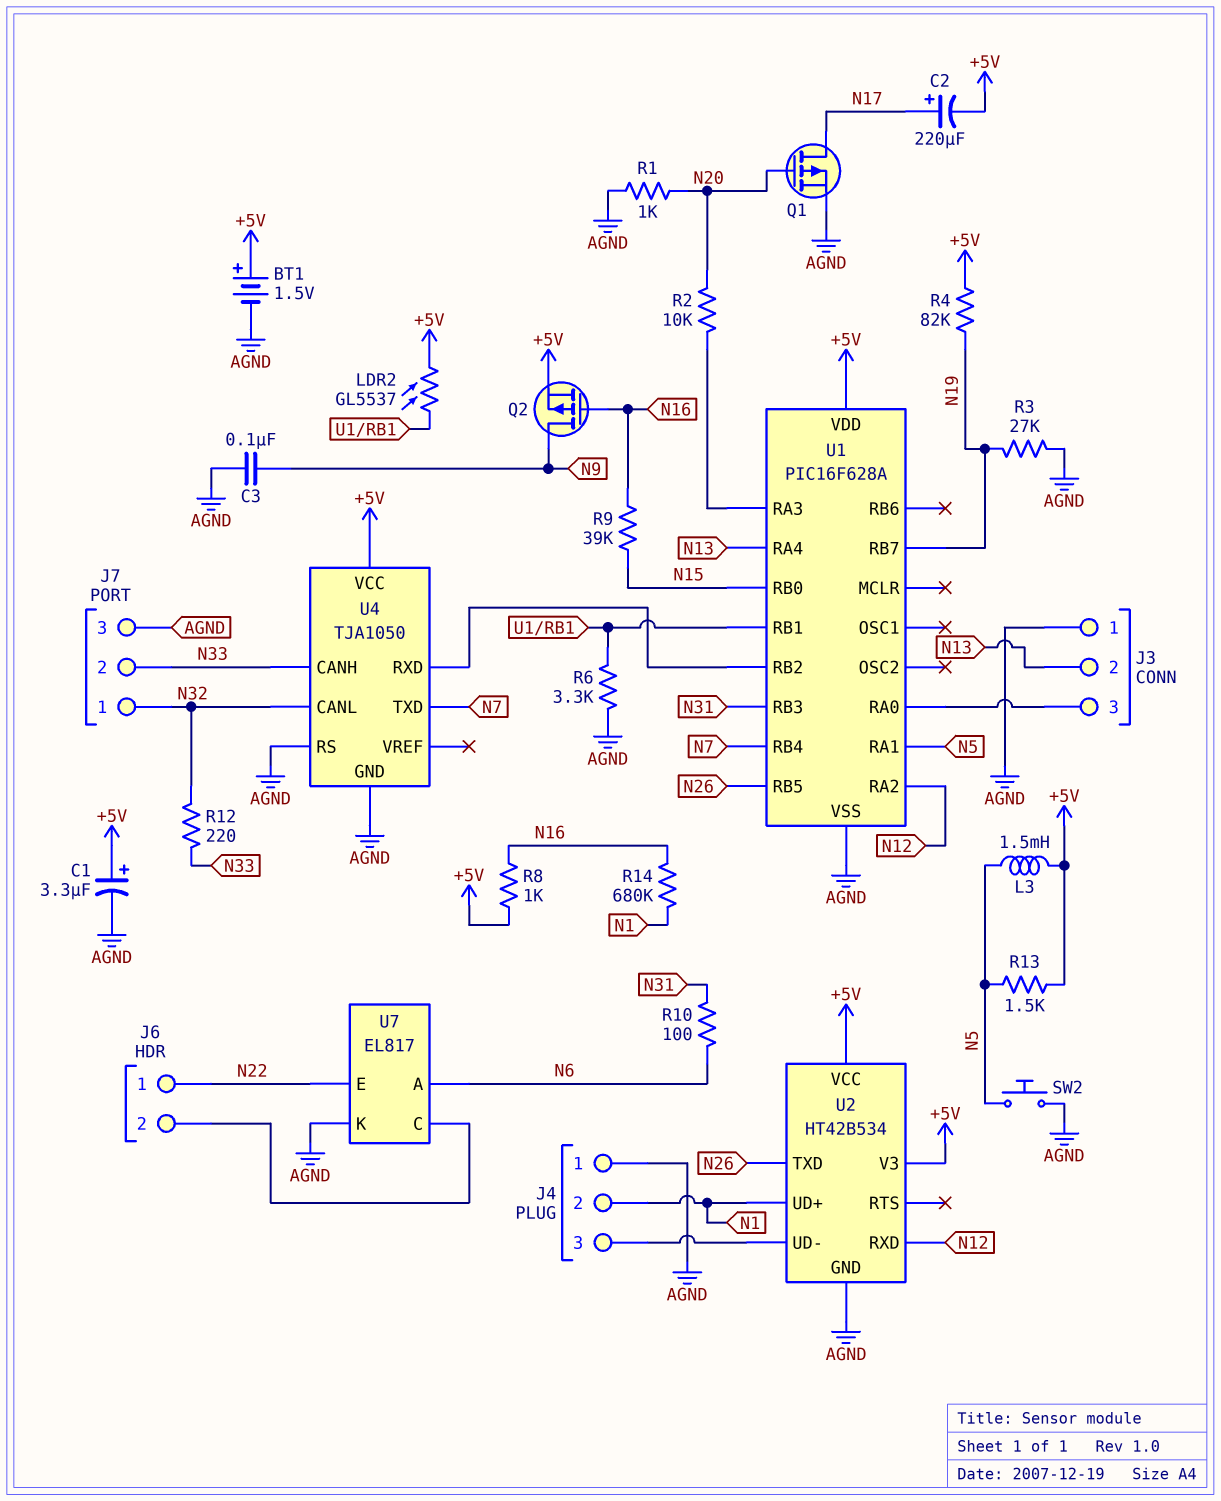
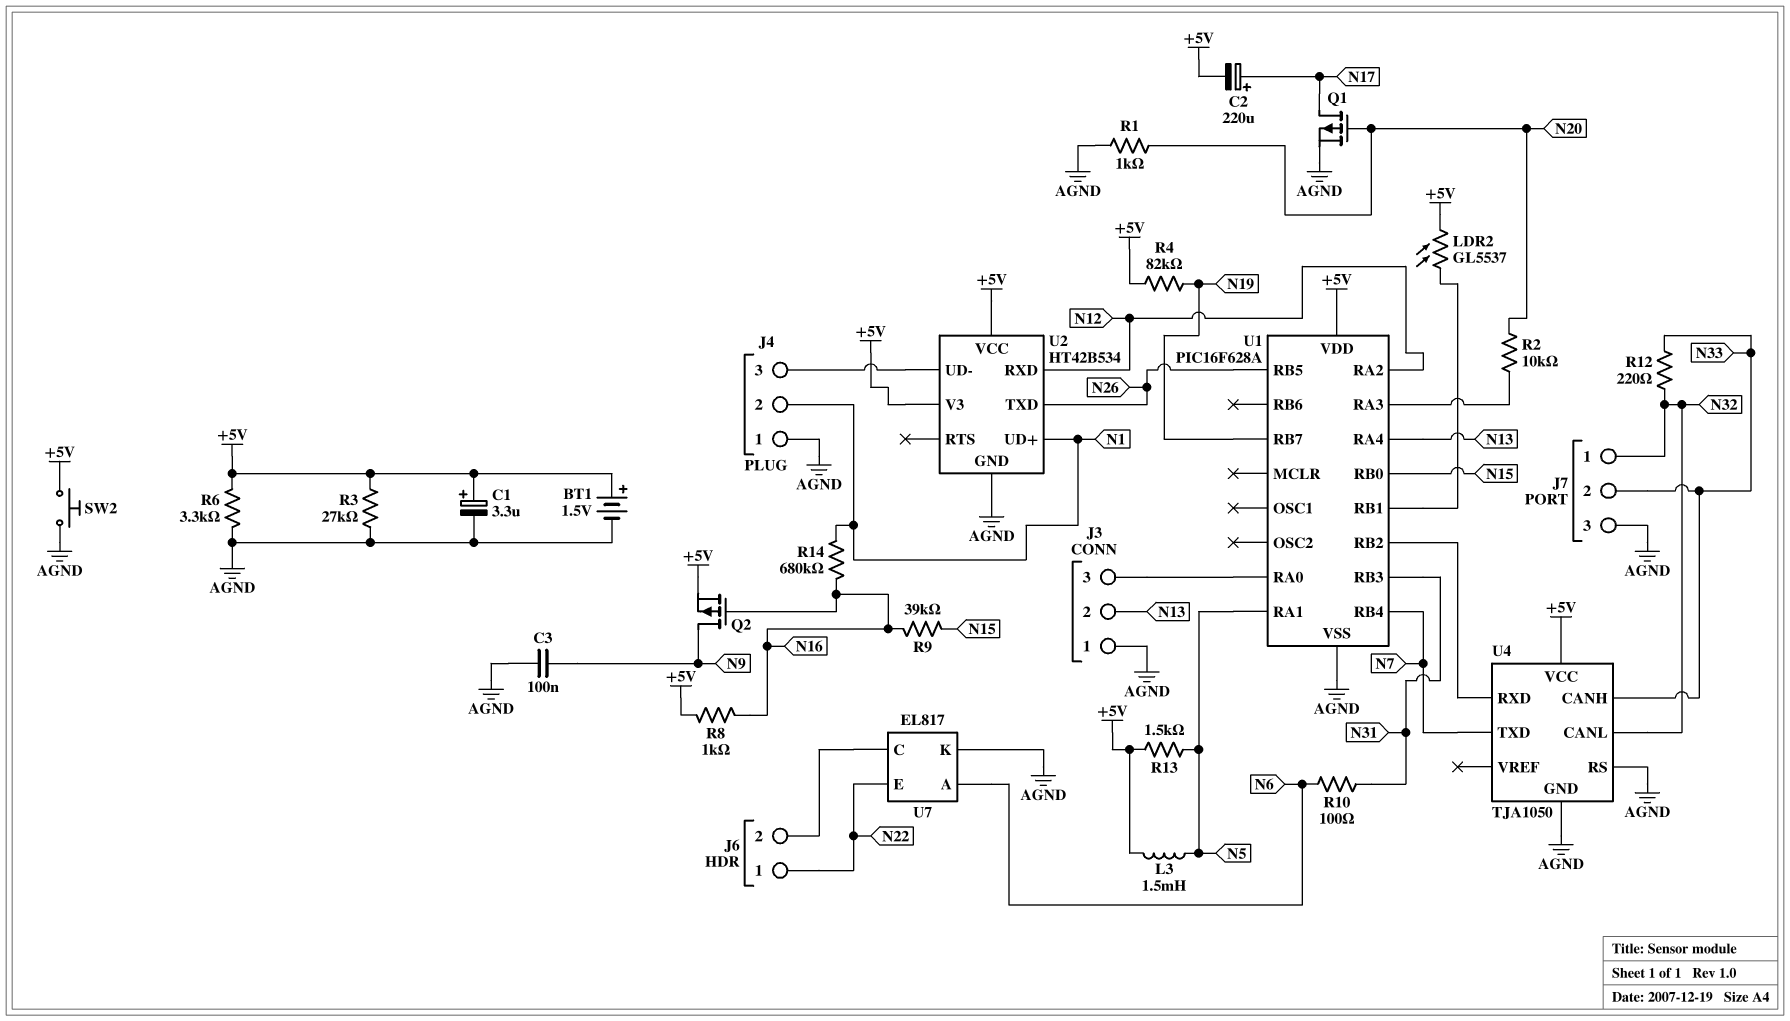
R3: 27k (AGND, N19) -> 27k (+5V, AGND)
R6: 3.3k (AGND, U1/RB1) -> 3.3k (+5V, AGND)
SW2: button (AGND, N5) -> button (+5V, AGND)

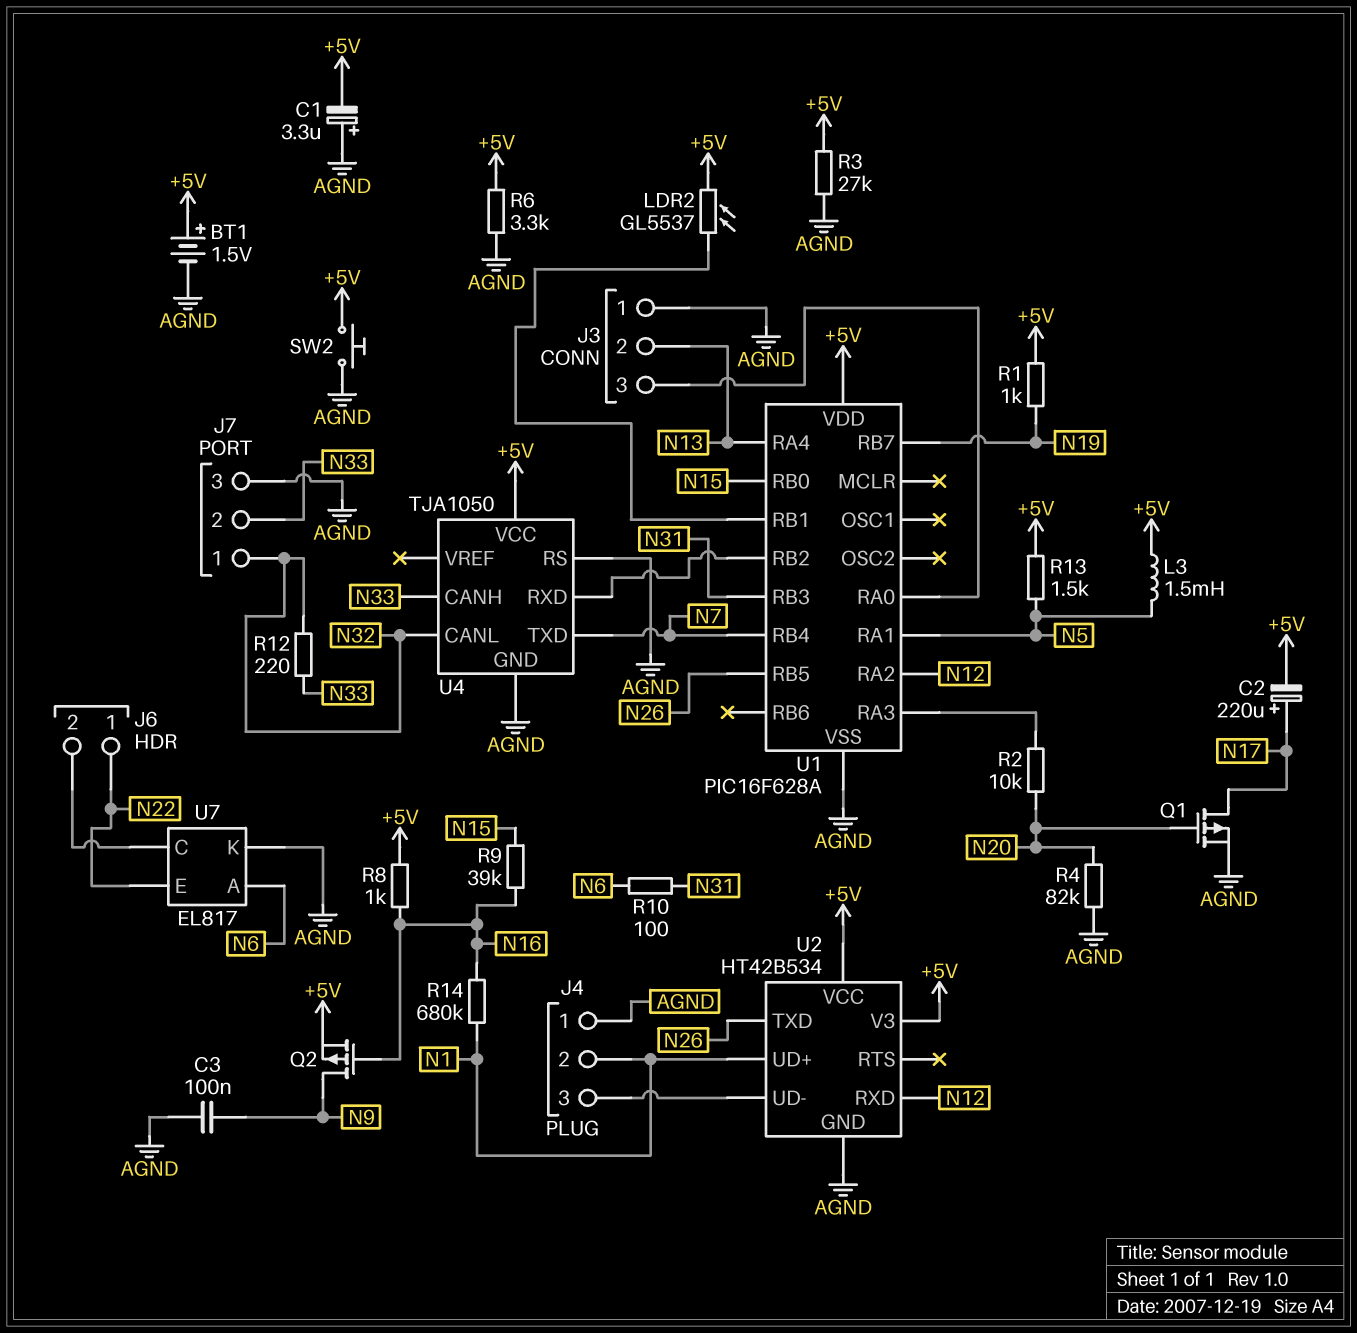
C1: 3.3uF (plus +5V, minus AGND) -> 3.3uF (plus AGND, minus +5V)
R1: 1k (AGND, N20) -> 1k (+5V, N19)
R4: 82k (+5V, N19) -> 82k (AGND, N20)

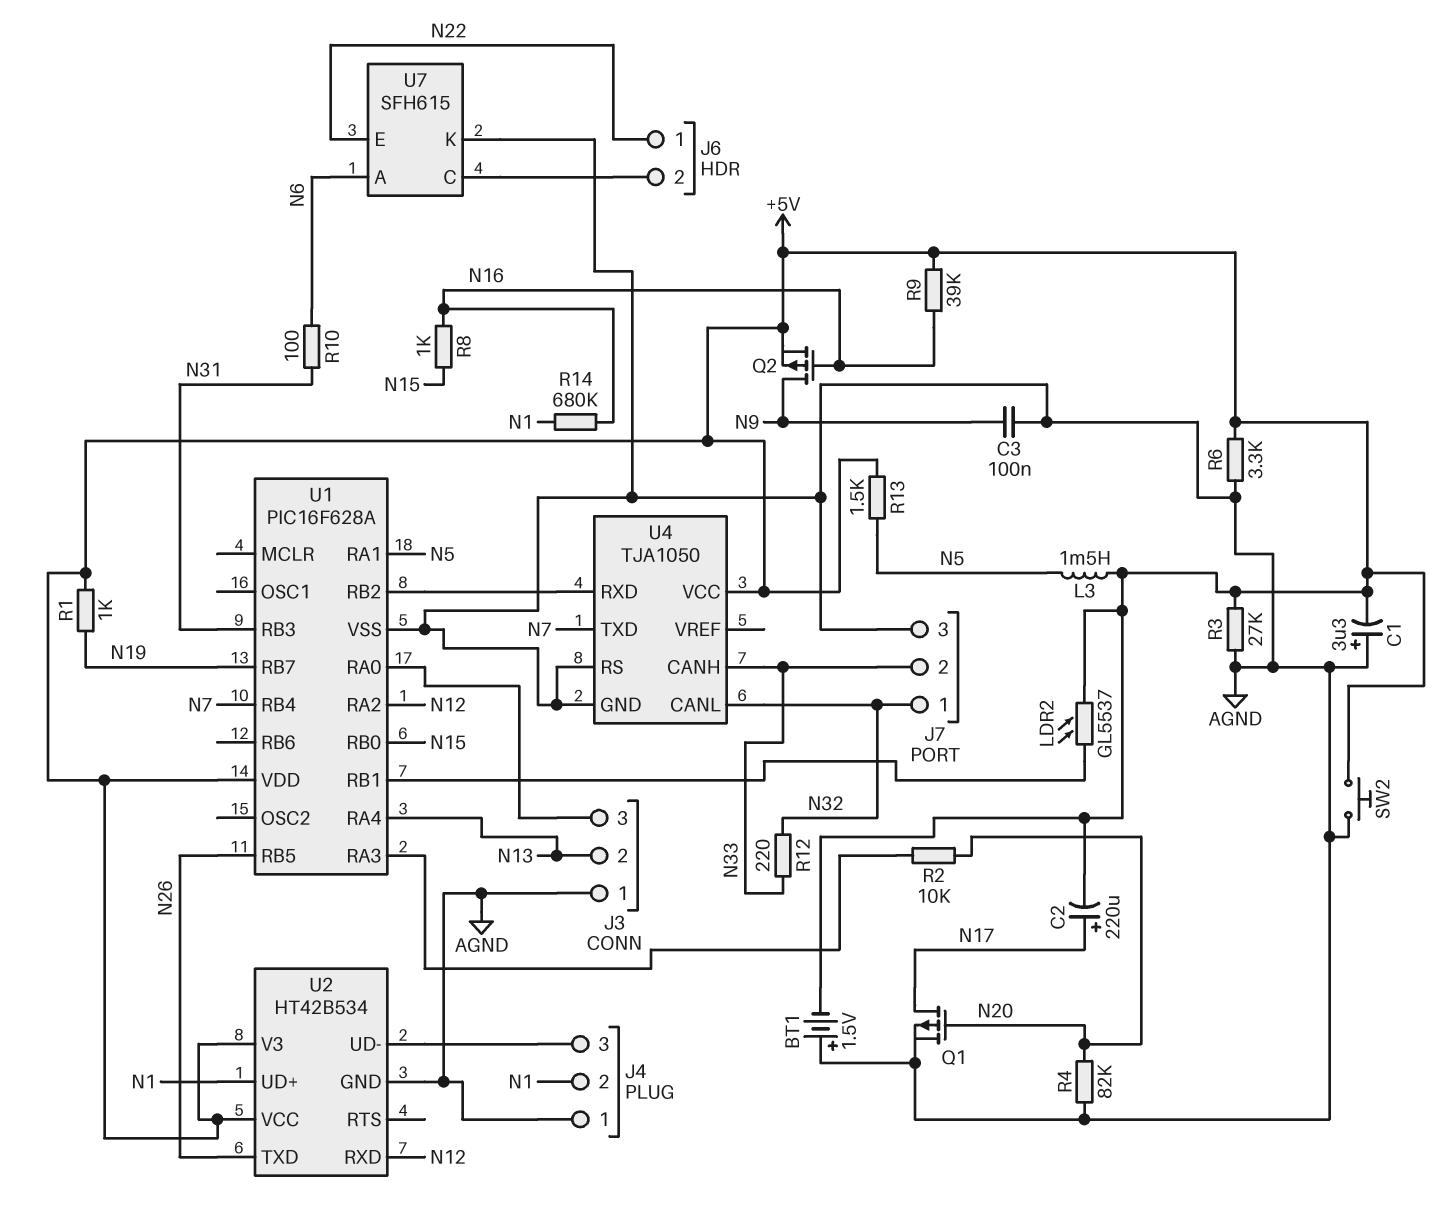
BT1: 1.5V (plus +5V, minus AGND) -> 1.5V (plus AGND, minus +5V)
R8: 1k (+5V, N16) -> 1k (N15, N16)
R9: 39k (N15, N16) -> 39k (+5V, N16)
U7: EL817 -> SFH615

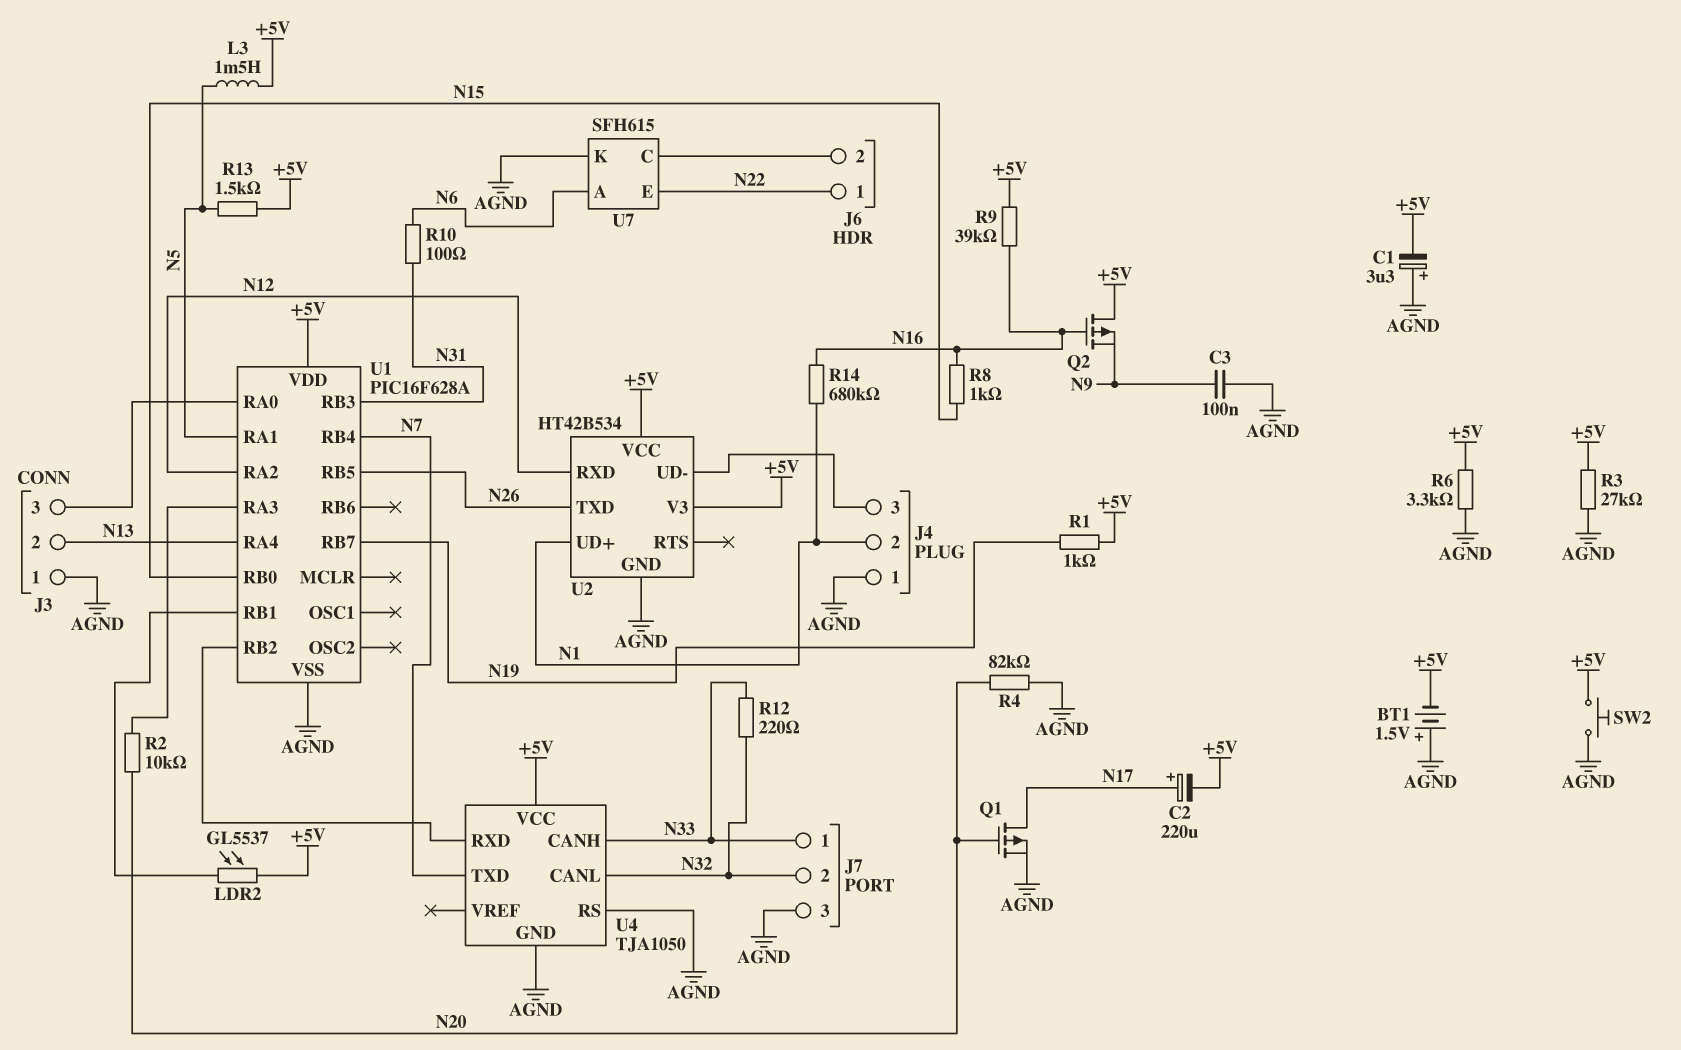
J7 pin 1: N32 -> N33
J7 pin 2: N33 -> N32
Q2: PMOS (G N16, D N9, S +5V) -> PMOS (G N16, D +5V, S N9)

